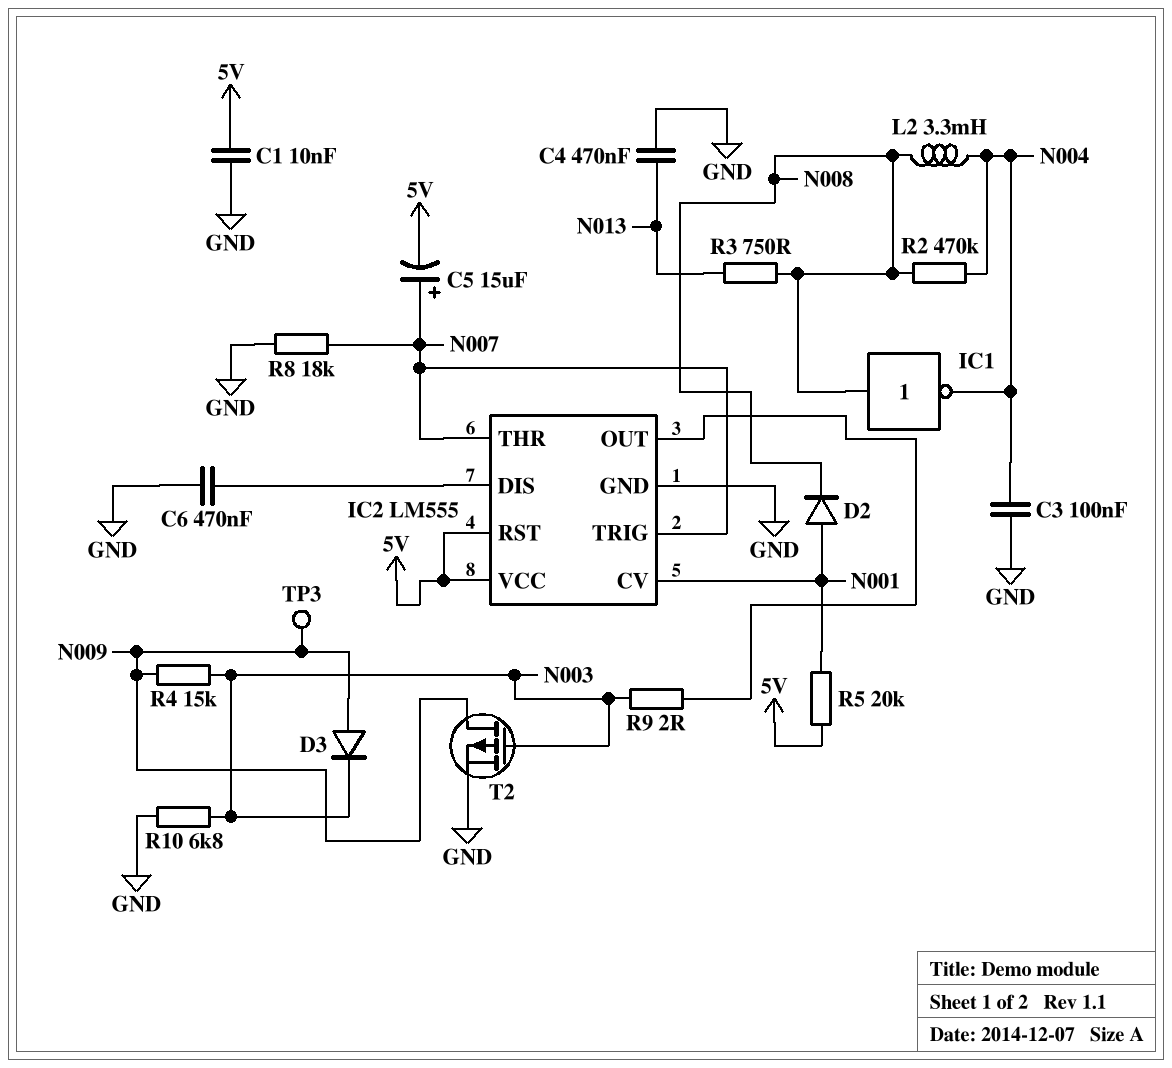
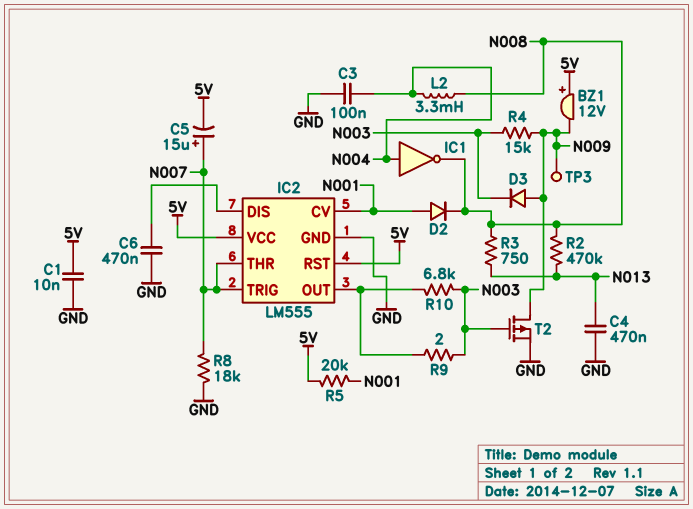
BZ1: none -> buzzer 12V (plus 5V, minus N009)
IC1: NOT (in N008, out N004) -> NOT (in N004, out N008)
R2: 470k (N004, N008) -> 470k (N008, N013)
R10: 6.8k (GND, N003) -> 6.8k (IC2/OUT, N003)

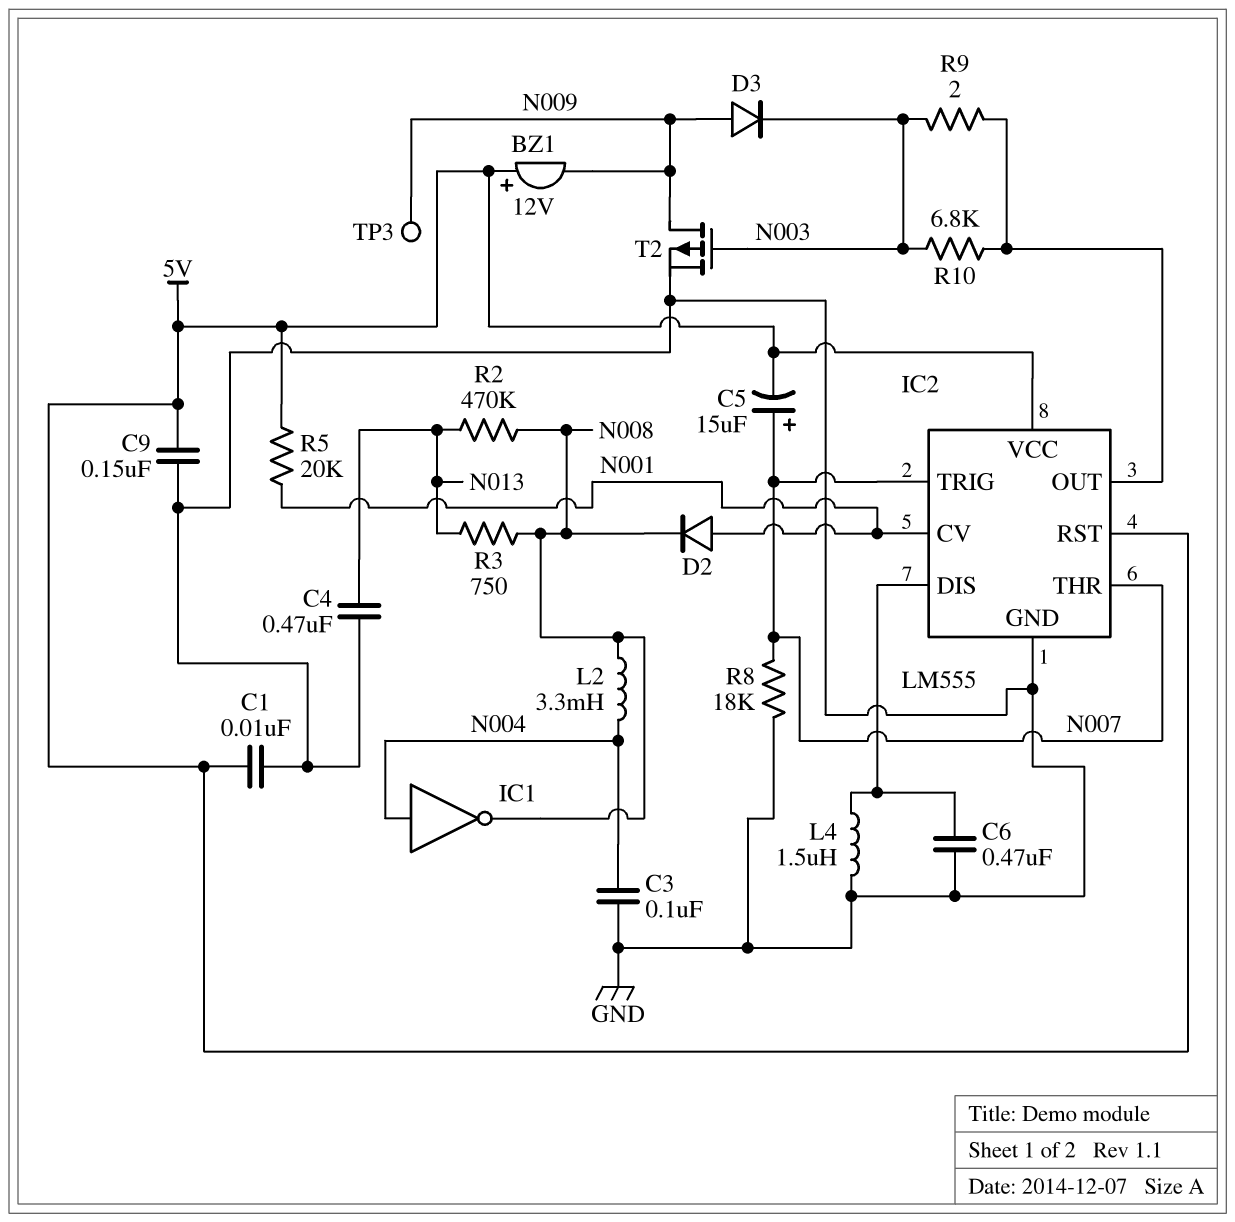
C9: none -> 150nF (5V, GND)
L4: none -> 1.5uH (GND, IC2/DIS)
R4: 15k (N003, N009) -> none

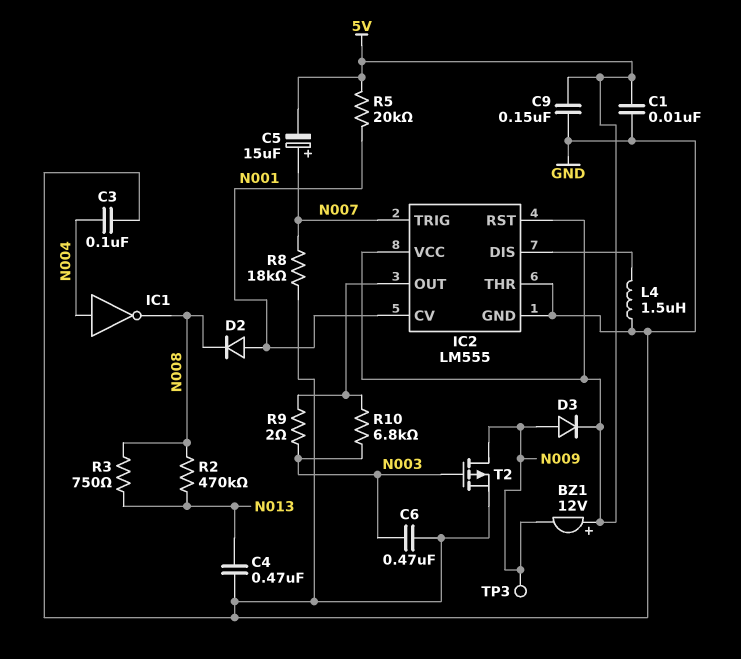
C6: 470nF (GND, IC2/DIS) -> 470nF (GND, N003)
D3: diode (A N009, K N003) -> diode (A N009, K 5V)
IC2 pin THR: N007 -> GND
L2: 3.3mH (N004, N008) -> none

